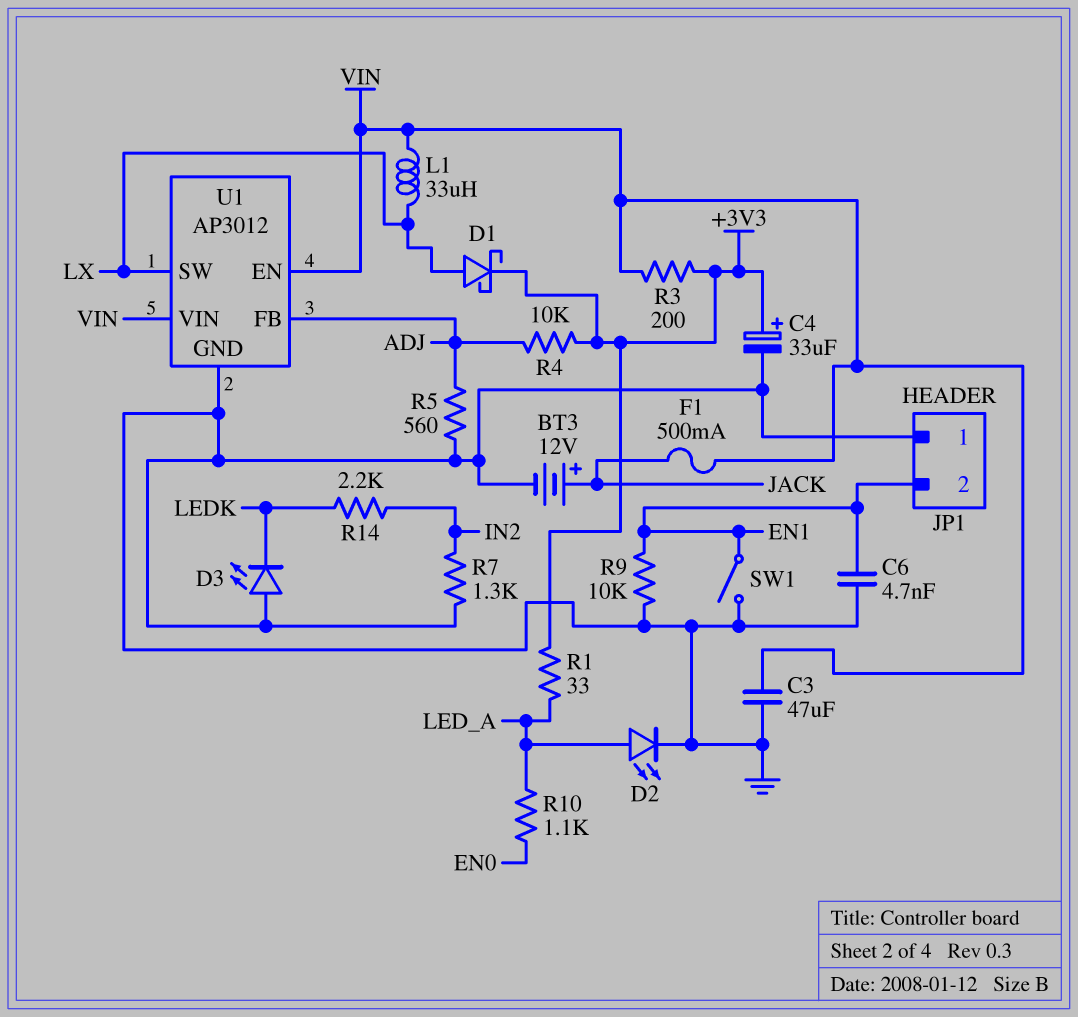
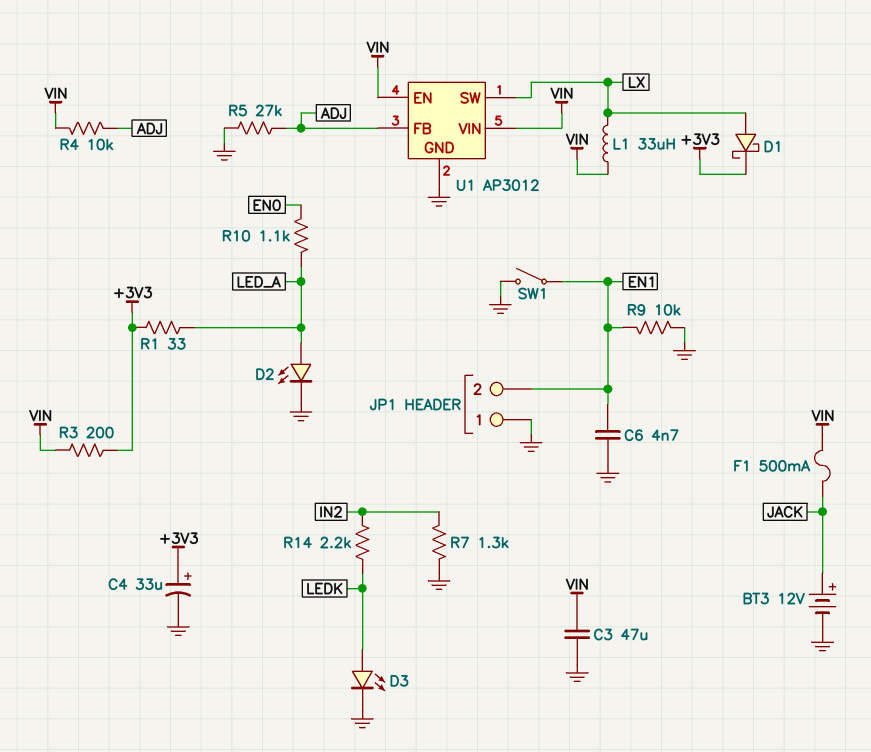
D3: LED (A GND, K LEDK) -> LED (A LEDK, K GND)
R4: 10k (+3V3, ADJ) -> 10k (ADJ, VIN)
R5: 560 (ADJ, GND) -> 27k (ADJ, GND)

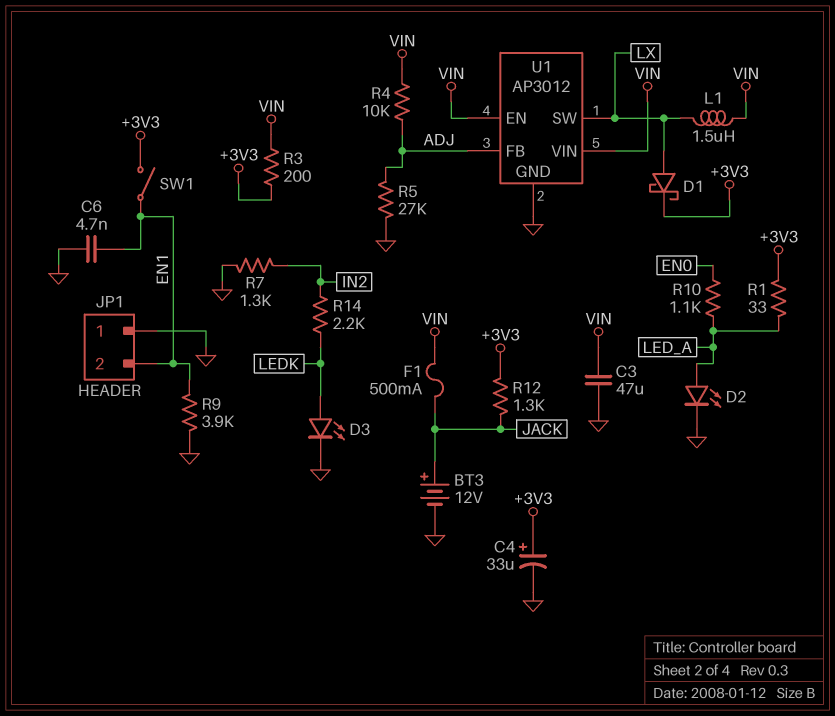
L1: 33uH (LX, VIN) -> 1.5uH (LX, VIN)
R9: 10k (EN1, GND) -> 3.9k (EN1, GND)
R12: none -> 1.3k (+3V3, JACK)
SW1: switch (EN1, GND) -> switch (+3V3, EN1)

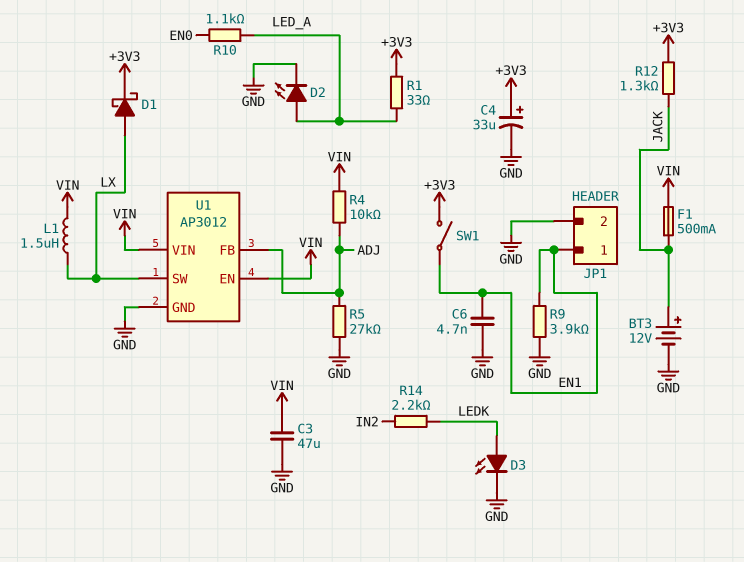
JP1 pin 1: GND -> EN1
JP1 pin 2: EN1 -> GND
R3: 200 (+3V3, VIN) -> none
R7: 1.3k (GND, IN2) -> none

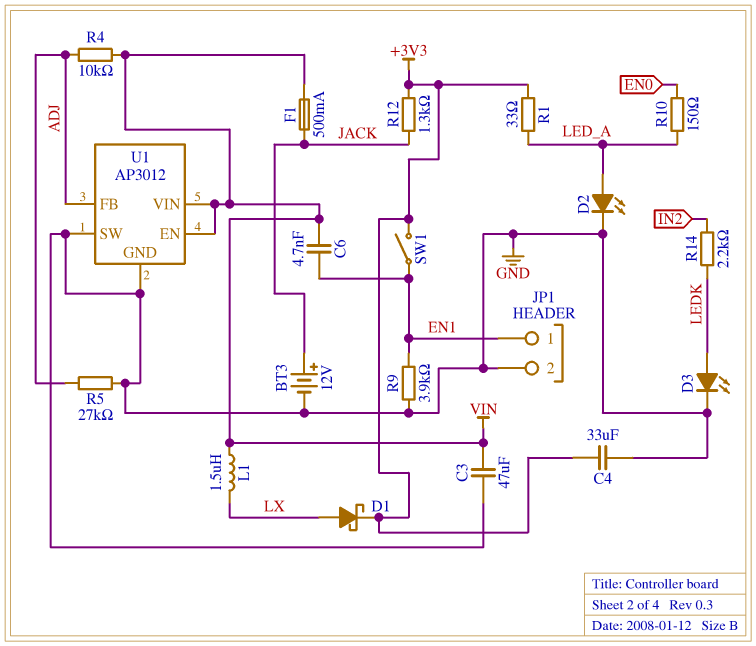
C4: 33uF (plus +3V3, minus GND) -> 33uF (+3V3, GND)
C6: 4.7nF (EN1, GND) -> 4.7nF (EN1, VIN)
R10: 1.1k (EN0, LED_A) -> 150 (EN0, LED_A)
U1 pin SW: LX -> GND

